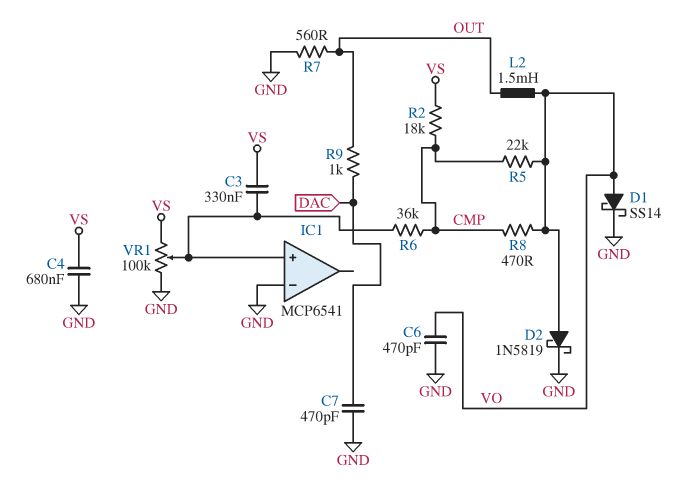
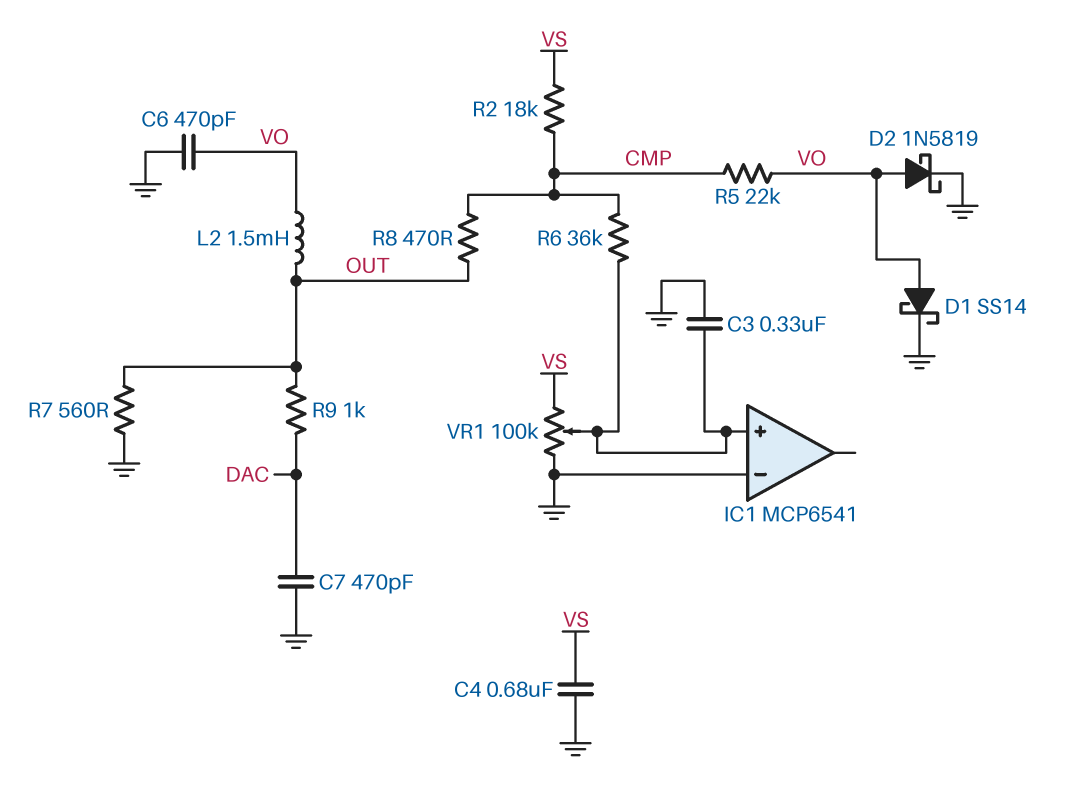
C3: 330nF (IC1/in+, VS) -> 330nF (GND, IC1/in+)
R8: 470 (CMP, VO) -> 470 (CMP, OUT)

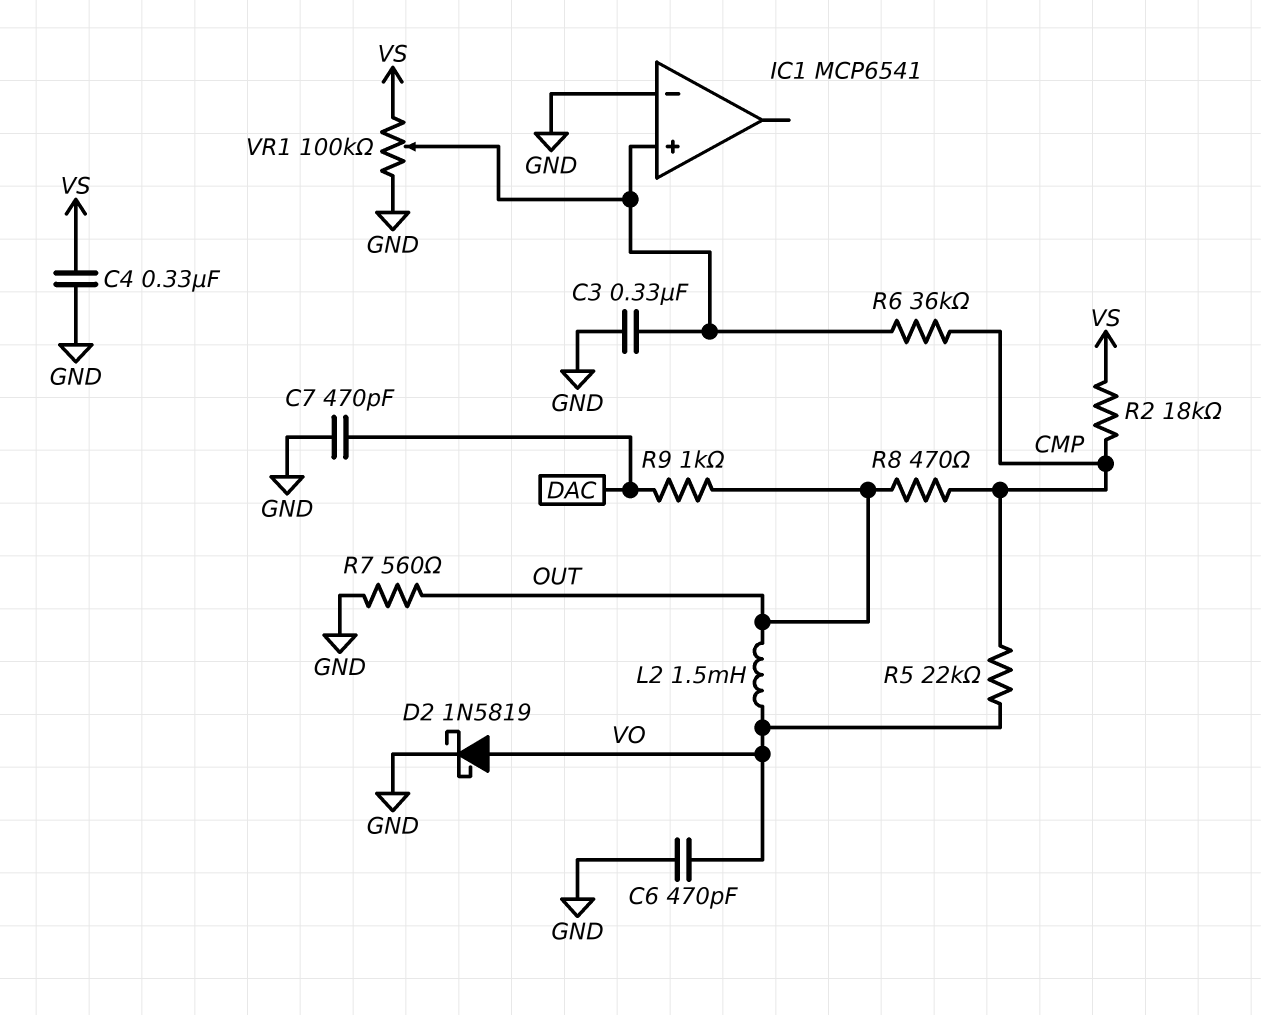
C4: 680nF (GND, VS) -> 330nF (GND, VS)
D1: schottky SS14 (A VO, K GND) -> none

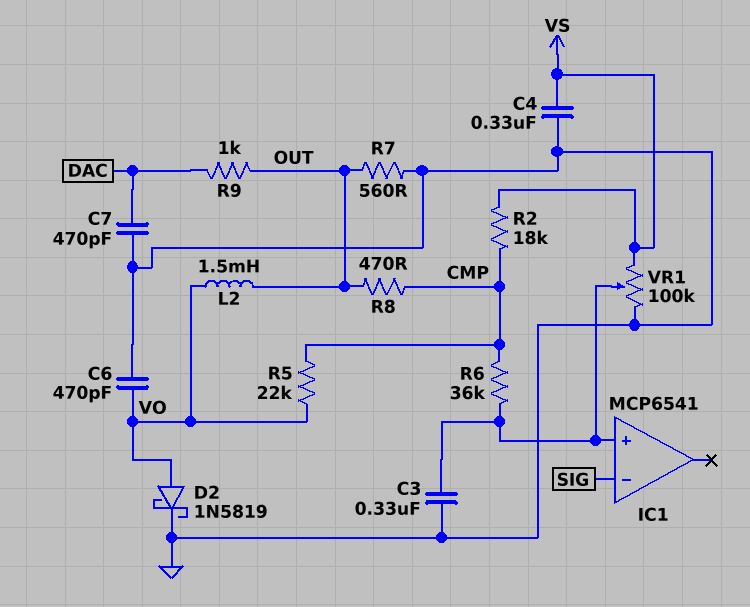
IC1 pin in-: GND -> SIG

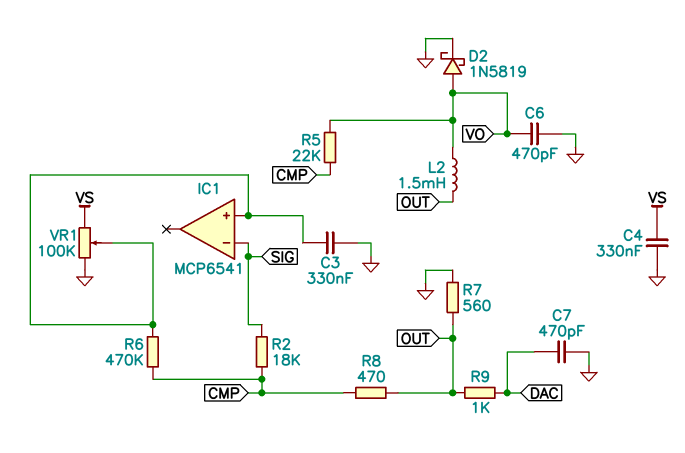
R2: 18k (CMP, VS) -> 18k (CMP, SIG)
R6: 36k (CMP, IC1/in+) -> 470k (CMP, IC1/in+)

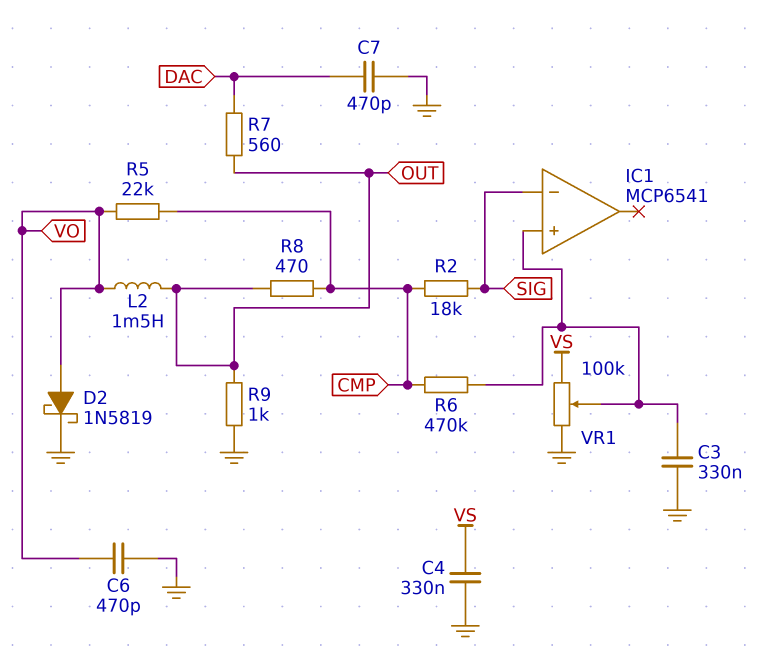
R7: 560 (GND, OUT) -> 560 (DAC, OUT)
R9: 1k (DAC, OUT) -> 1k (GND, OUT)

